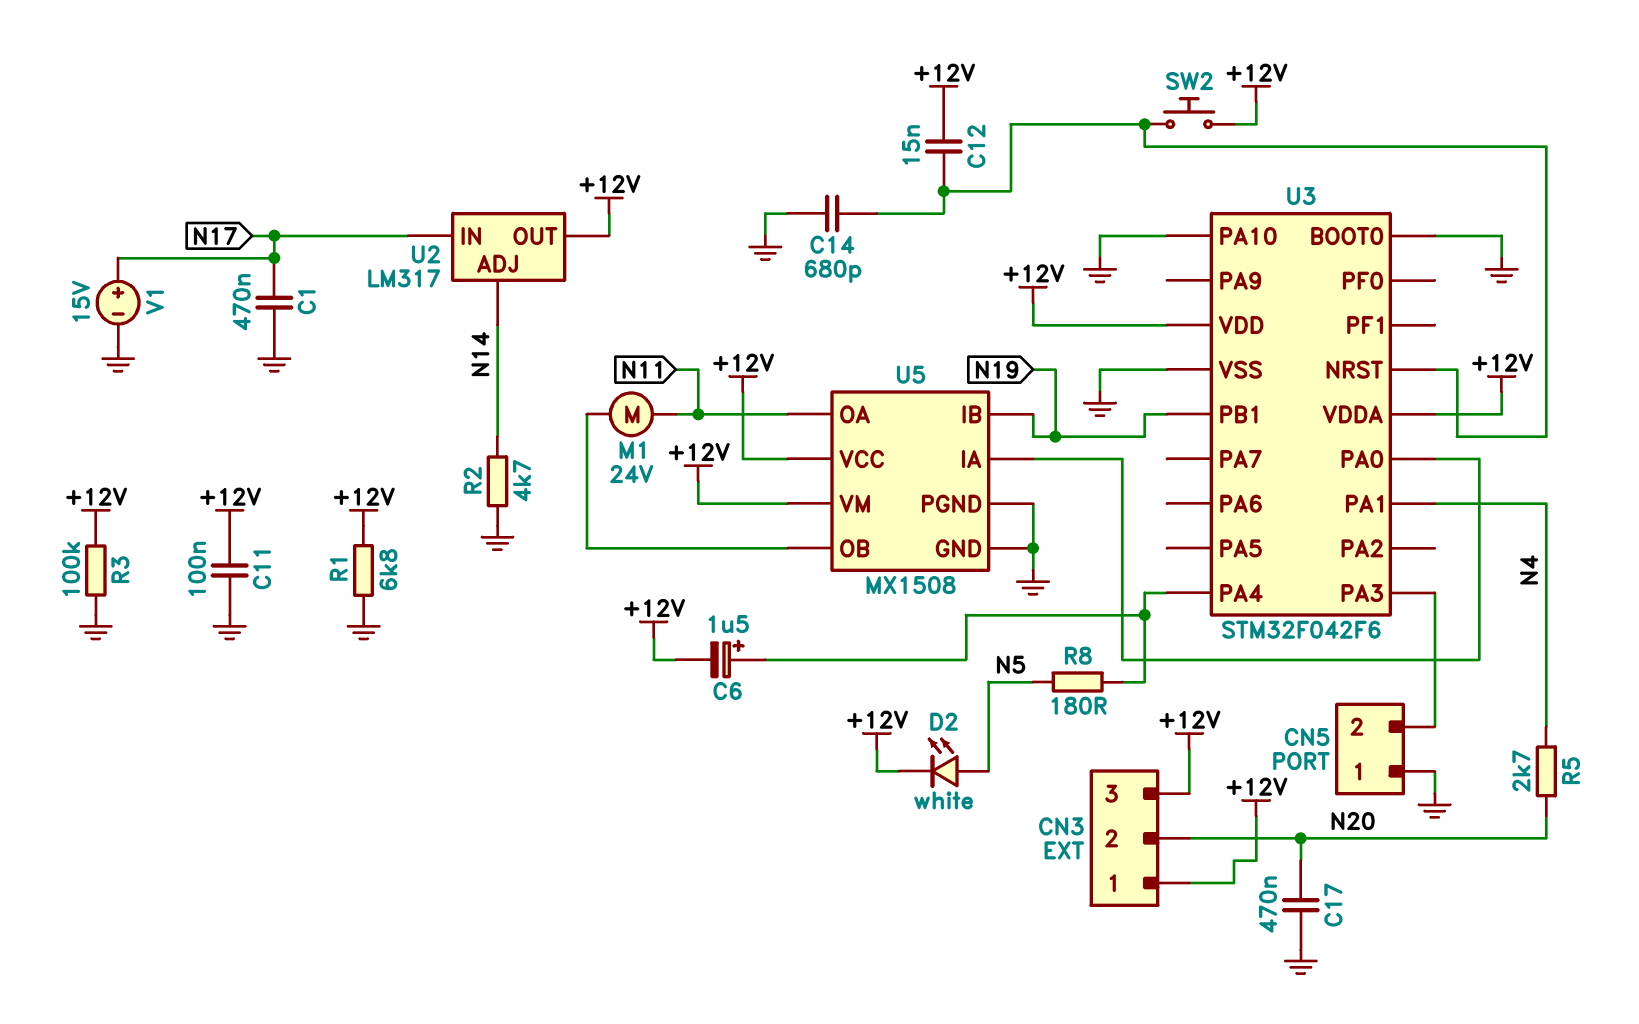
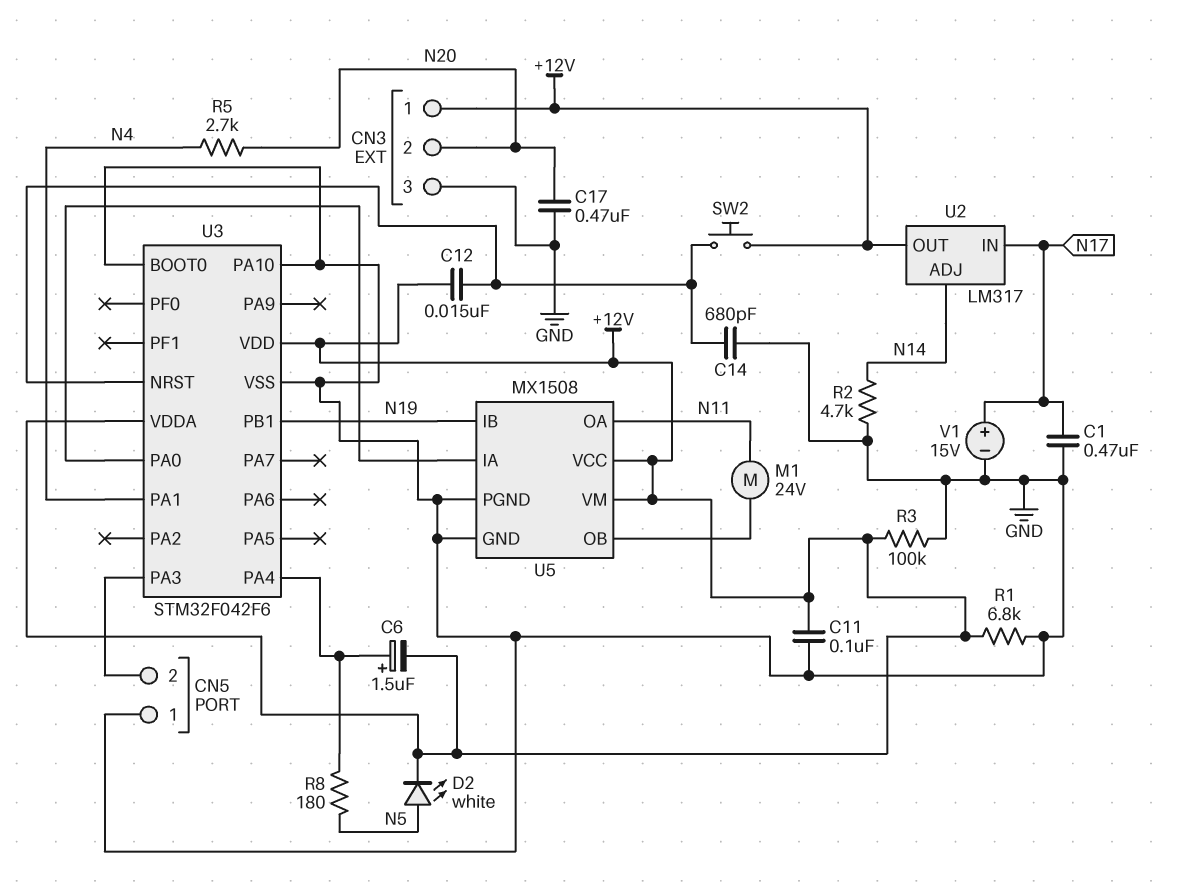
CN3 pin 3: +12V -> GND

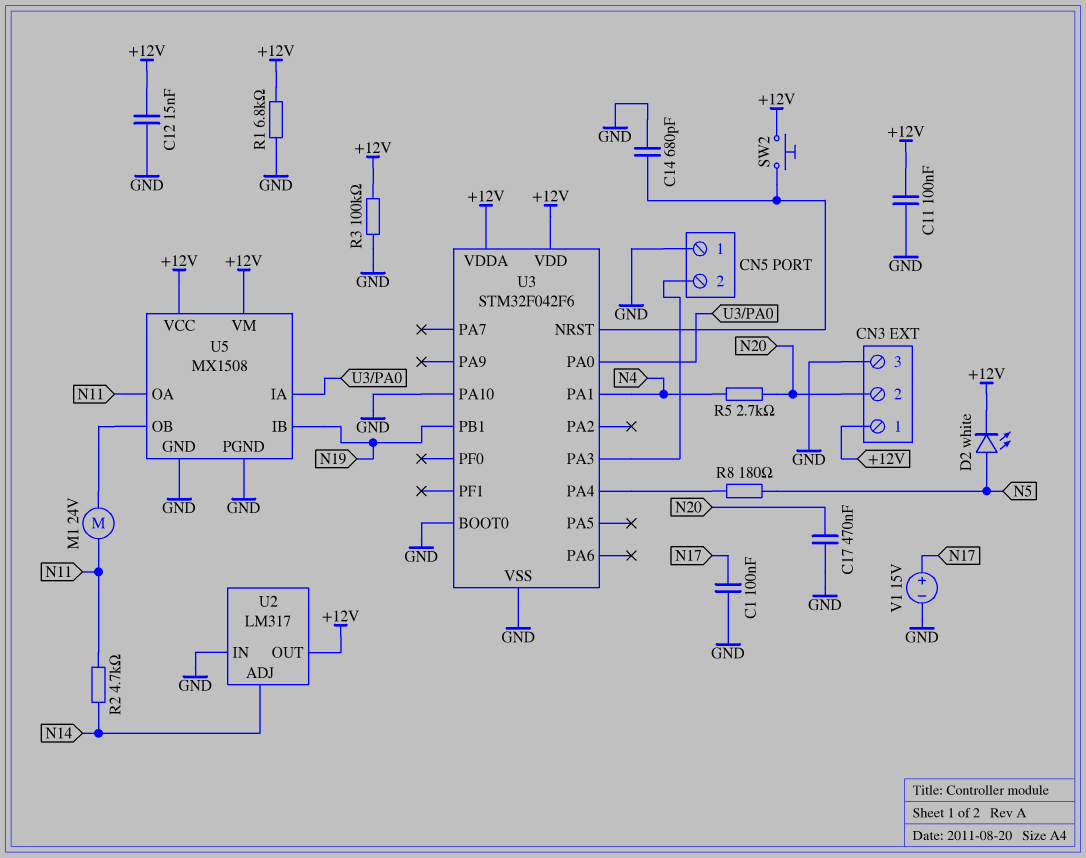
C1: 470nF (GND, N17) -> 100nF (GND, N17)
C6: 1.5uF (plus U3/PA4, minus +12V) -> none
C12: 15nF (+12V, U3/NRST) -> 15nF (+12V, GND)
R2: 4.7k (GND, N14) -> 4.7k (N11, N14)
U2 pin IN: N17 -> GND

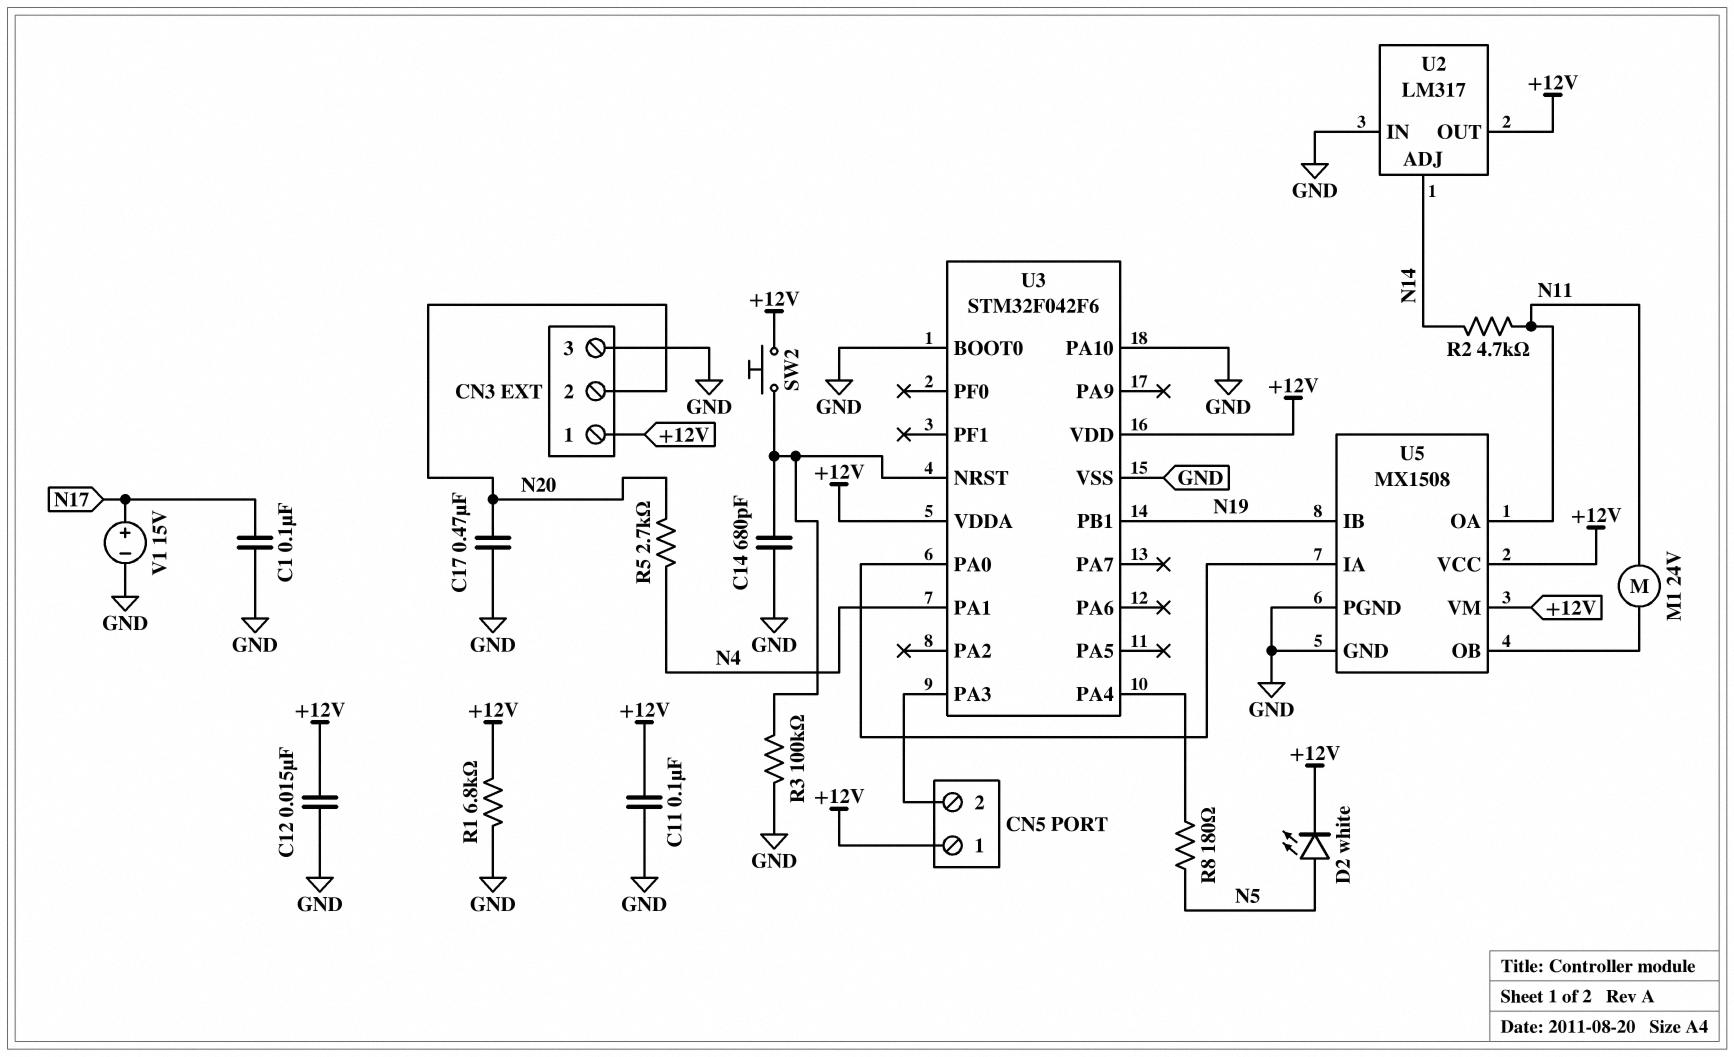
CN5 pin 1: GND -> +12V
R3: 100k (+12V, GND) -> 100k (GND, U3/NRST)

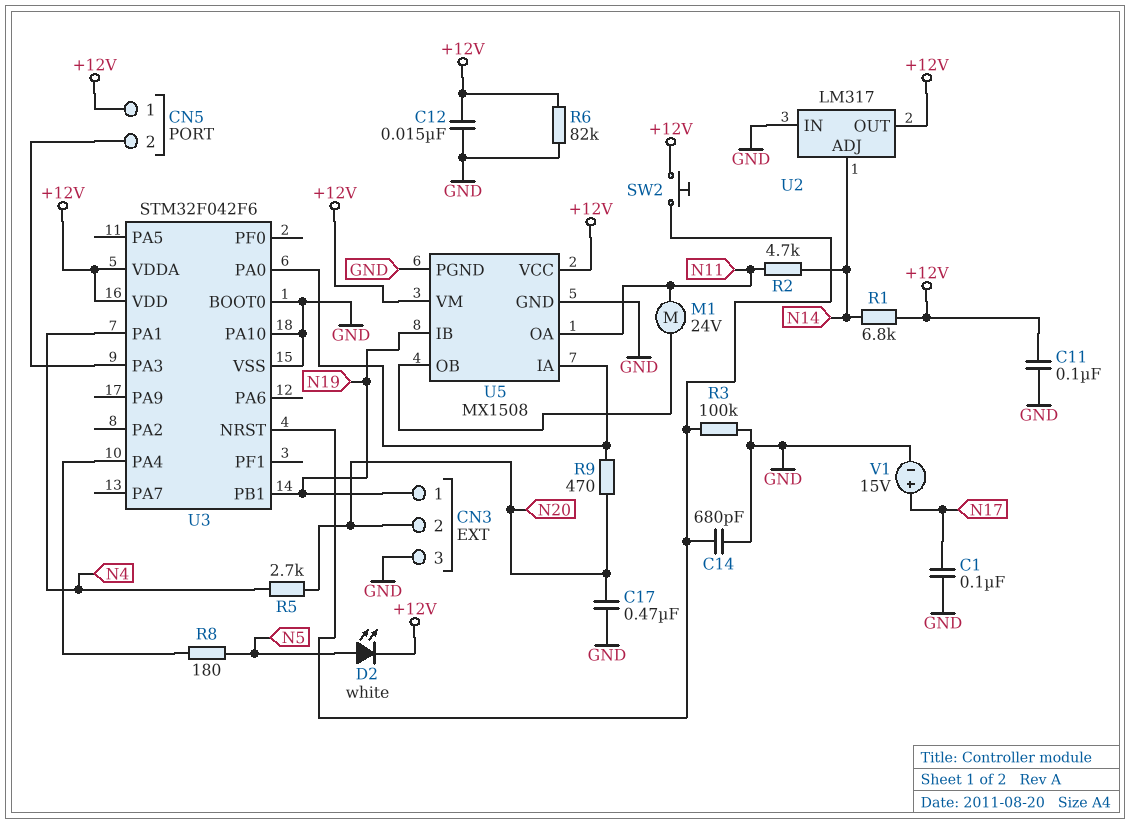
CN3 pin 1: +12V -> N19
R1: 6.8k (+12V, GND) -> 6.8k (+12V, N14)
R6: none -> 82k (+12V, GND)
R9: none -> 470 (N20, U3/PA0)

